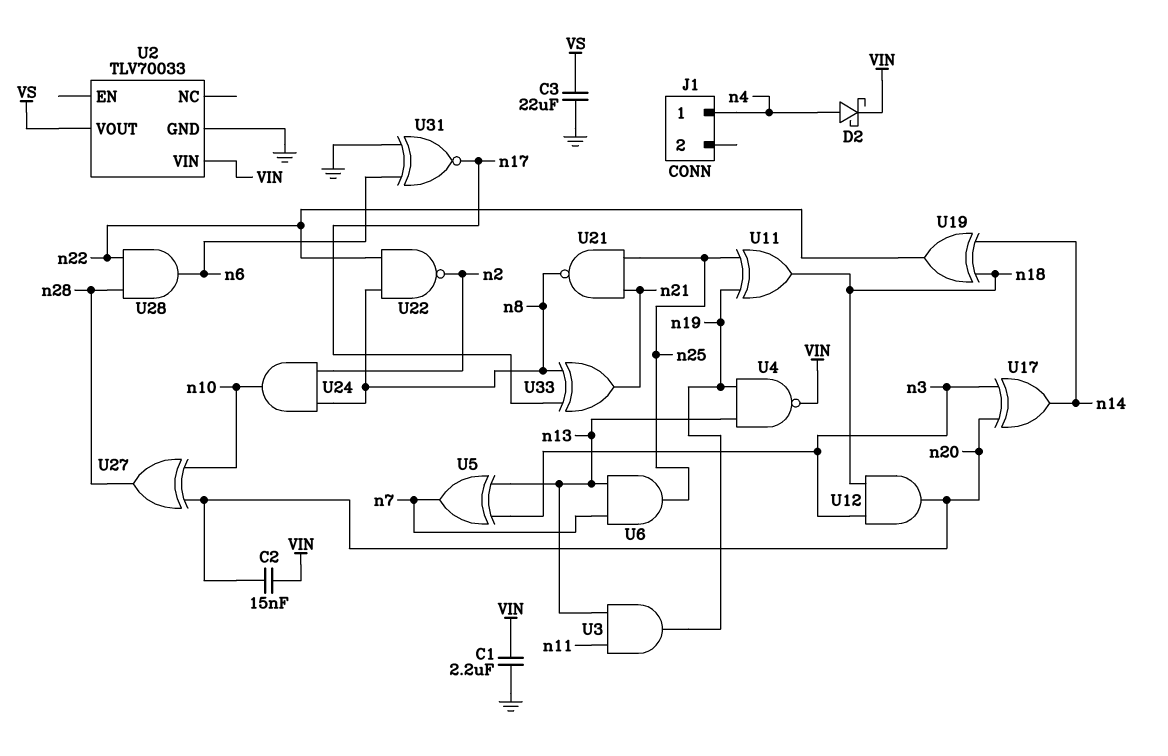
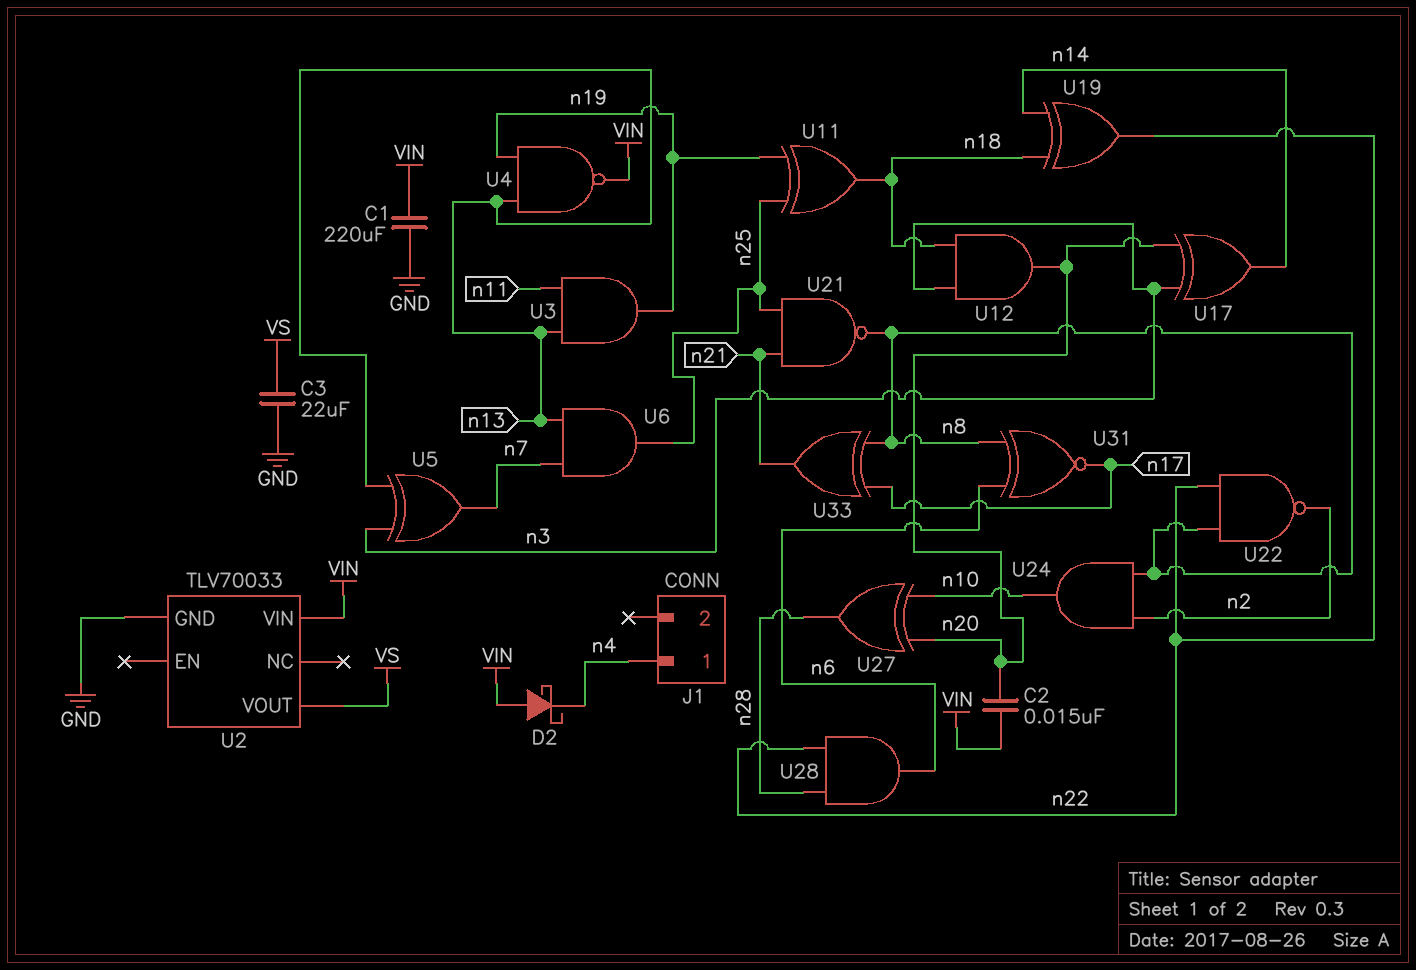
C1: 2.2uF (GND, VIN) -> 220uF (GND, VIN)
D2: schottky (A n4, K VIN) -> schottky (A VIN, K n4)
U31: XNOR (in GND, in n6, out n17) -> XNOR (in n6, in n8, out n17)

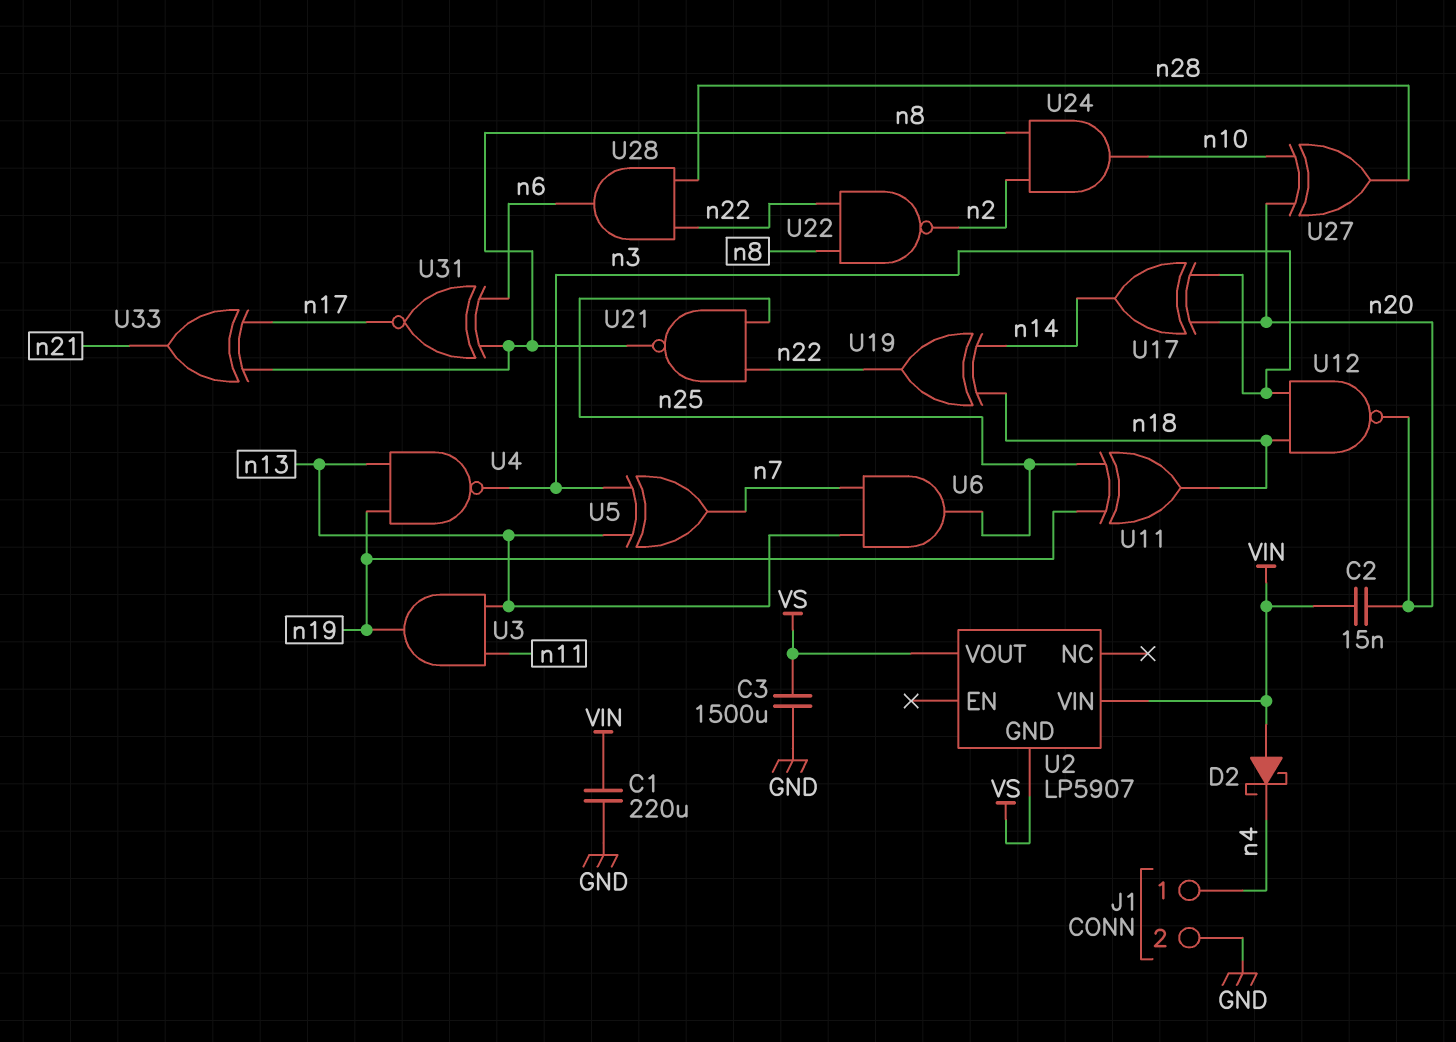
C3: 22uF (GND, VS) -> 1500uF (GND, VS)
J1 pin 2: none -> GND
U2: TLV70033 -> LP5907
U2 pin GND: GND -> VS
U4: NAND (in n13, in n19, out VIN) -> NAND (in n13, in n19, out n3)
U12: AND (in n3, in n18, out n20) -> NAND (in n3, in n18, out n20)
U21: NAND (in n21, in n25, out n8) -> NAND (in n22, in n25, out n8)

